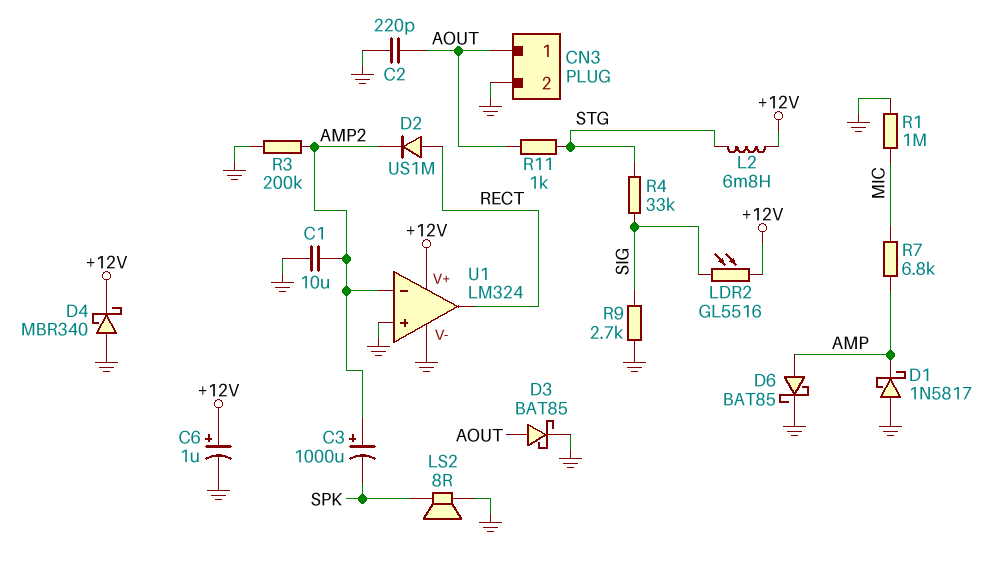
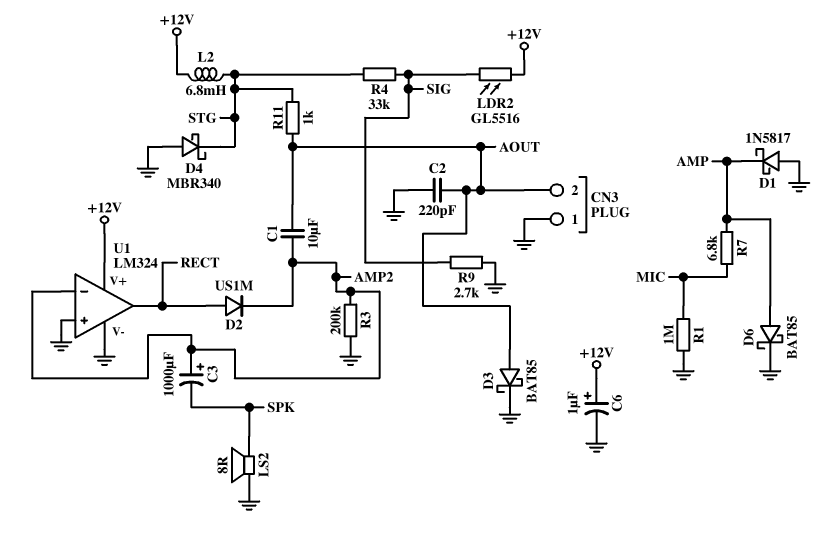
C1: 10uF (AMP2, GND) -> 10uF (AMP2, AOUT)
CN3 pin 1: AOUT -> GND
CN3 pin 2: GND -> AOUT
D4: schottky MBR340 (A GND, K +12V) -> schottky MBR340 (A GND, K STG)

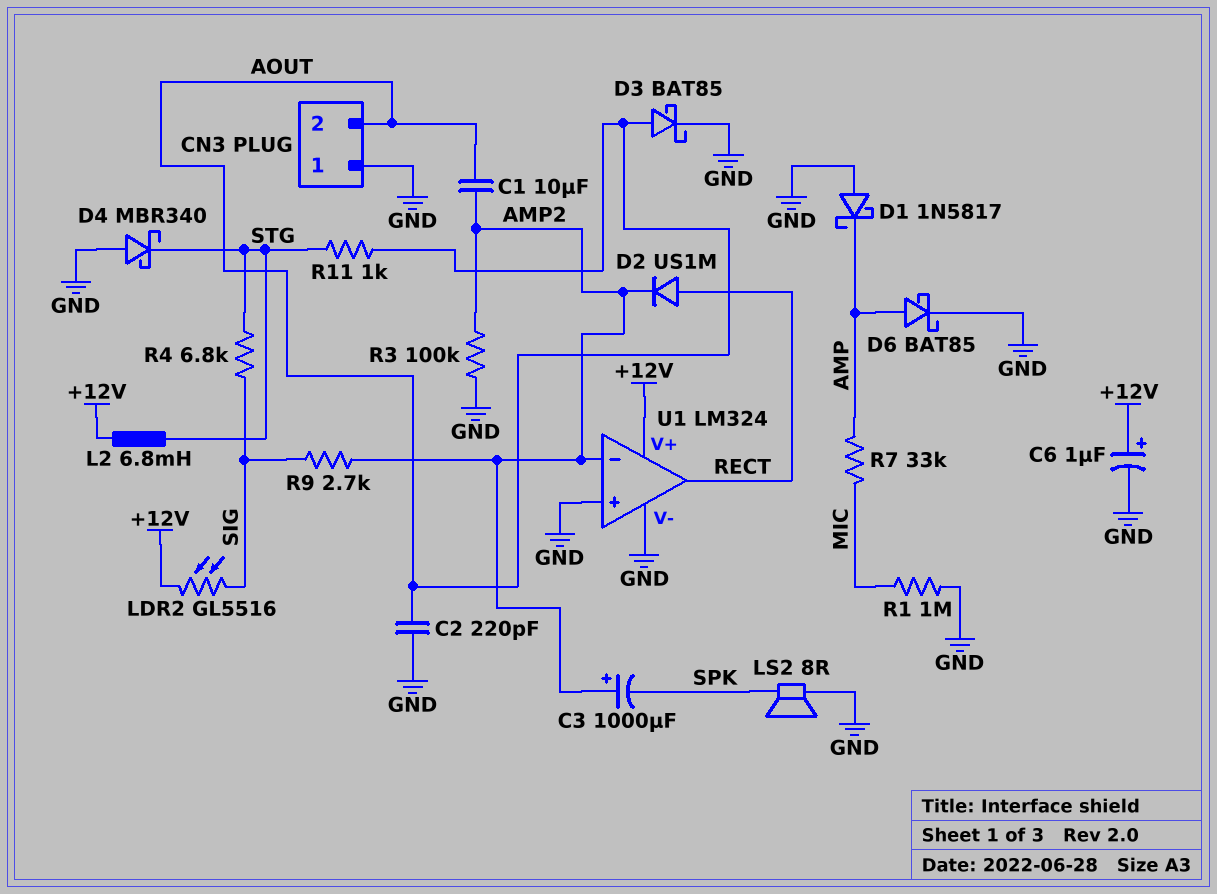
R3: 200k (AMP2, GND) -> 100k (AMP2, GND)
R4: 33k (SIG, STG) -> 6.8k (SIG, STG)
R7: 6.8k (AMP, MIC) -> 33k (AMP, MIC)
R9: 2.7k (GND, SIG) -> 2.7k (AMP2, SIG)

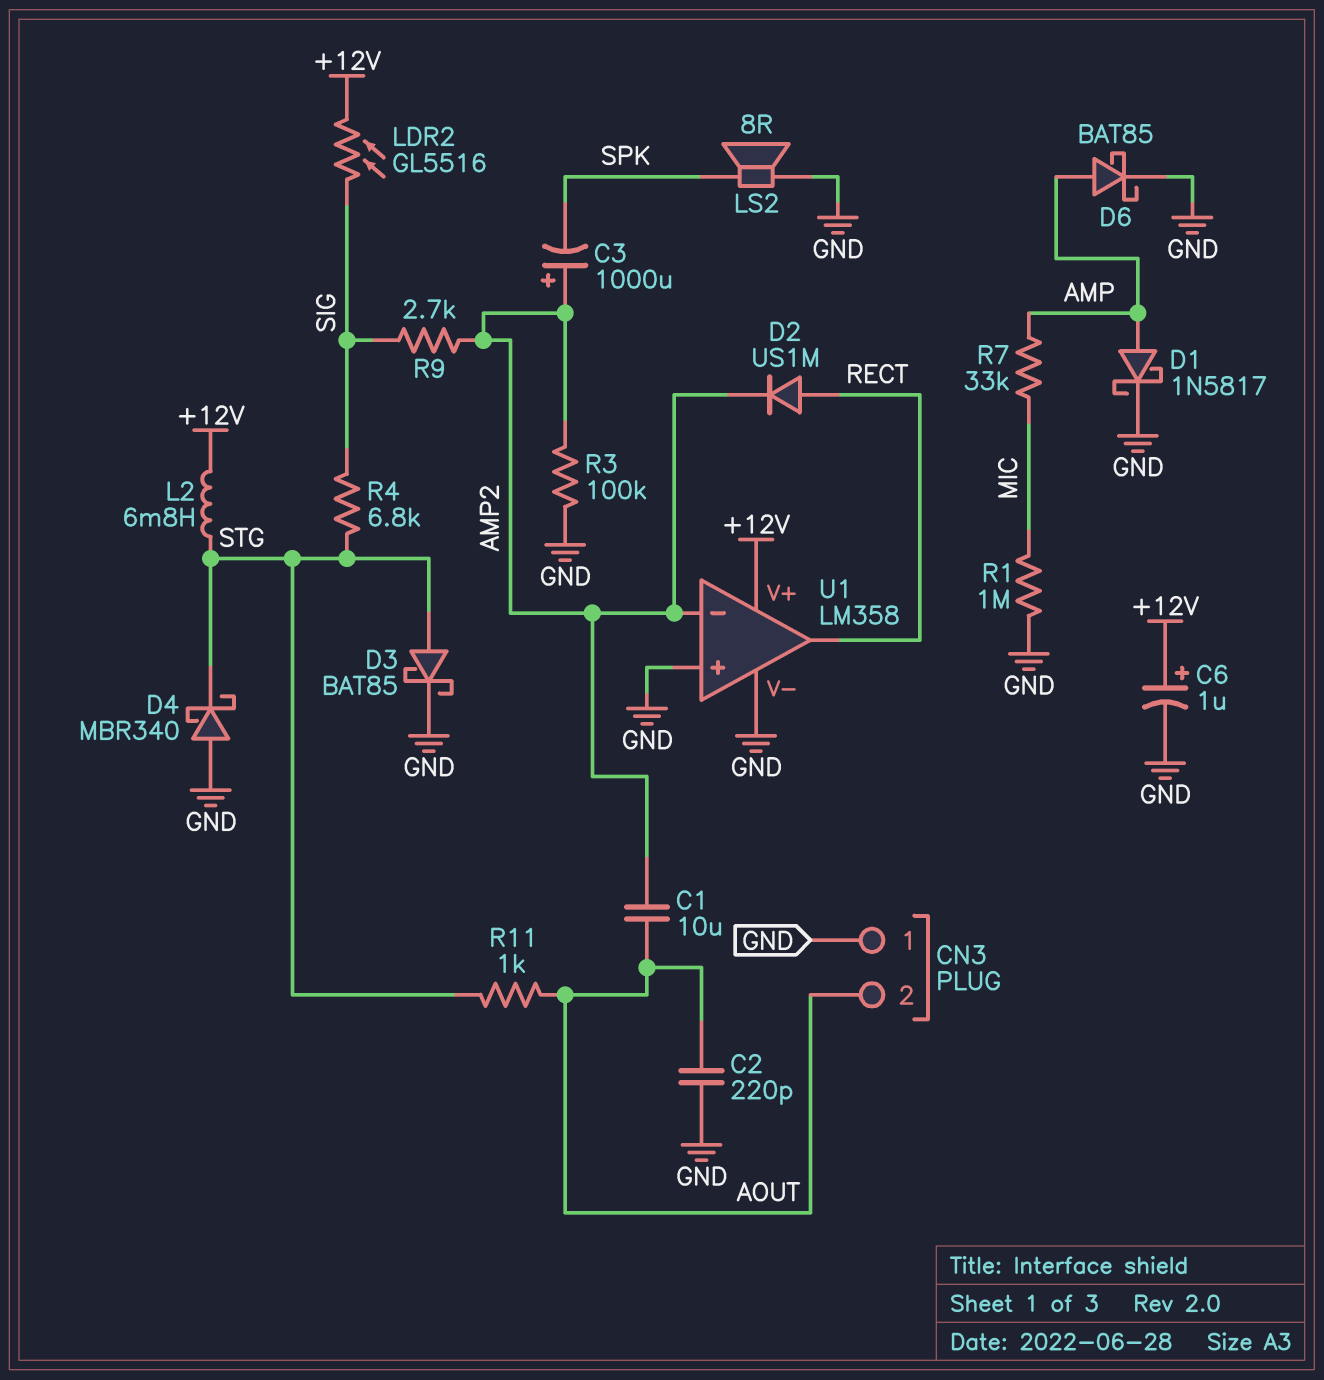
D1: schottky 1N5817 (A GND, K AMP) -> schottky 1N5817 (A AMP, K GND)
D3: schottky BAT85 (A AOUT, K GND) -> schottky BAT85 (A STG, K GND)
U1: LM324 -> LM358

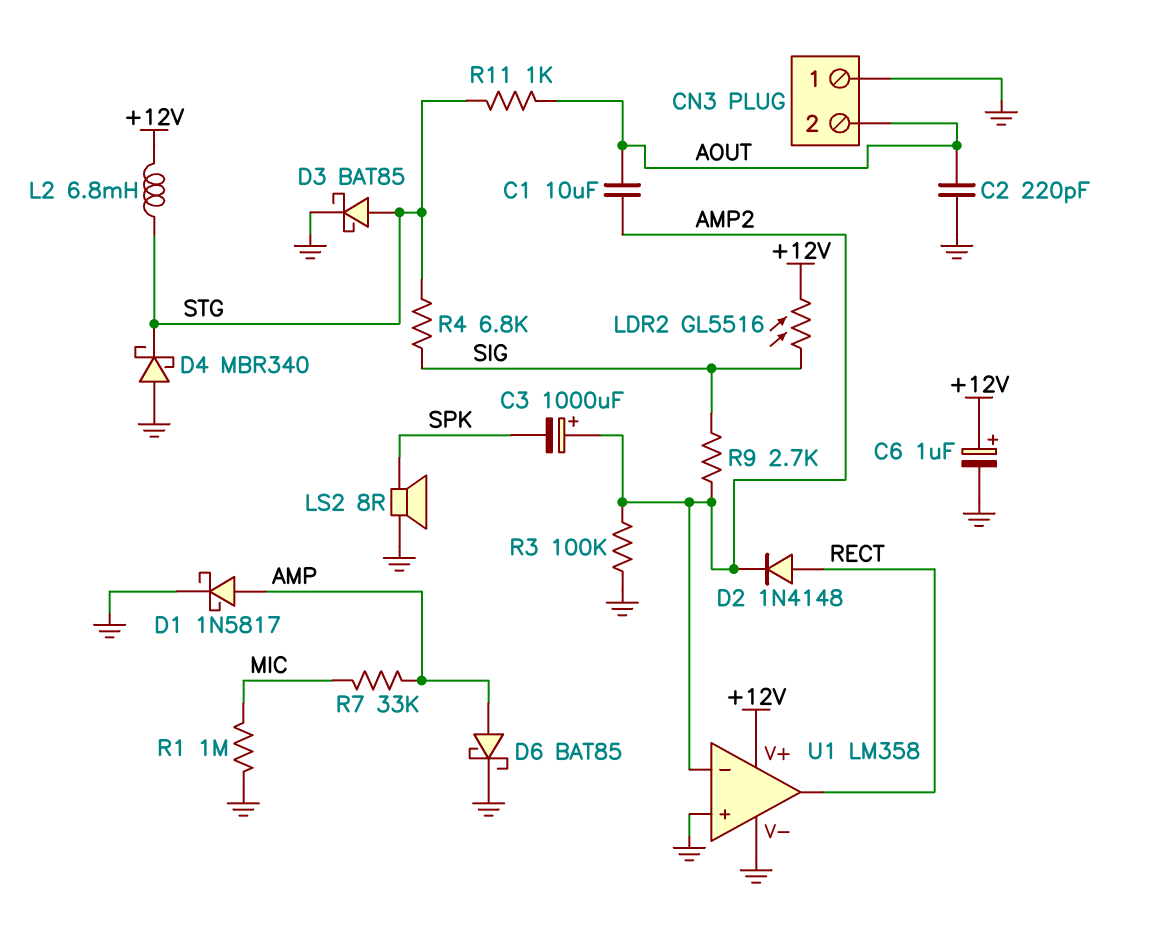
D2: diode US1M (A RECT, K AMP2) -> diode 1N4148 (A RECT, K AMP2)

